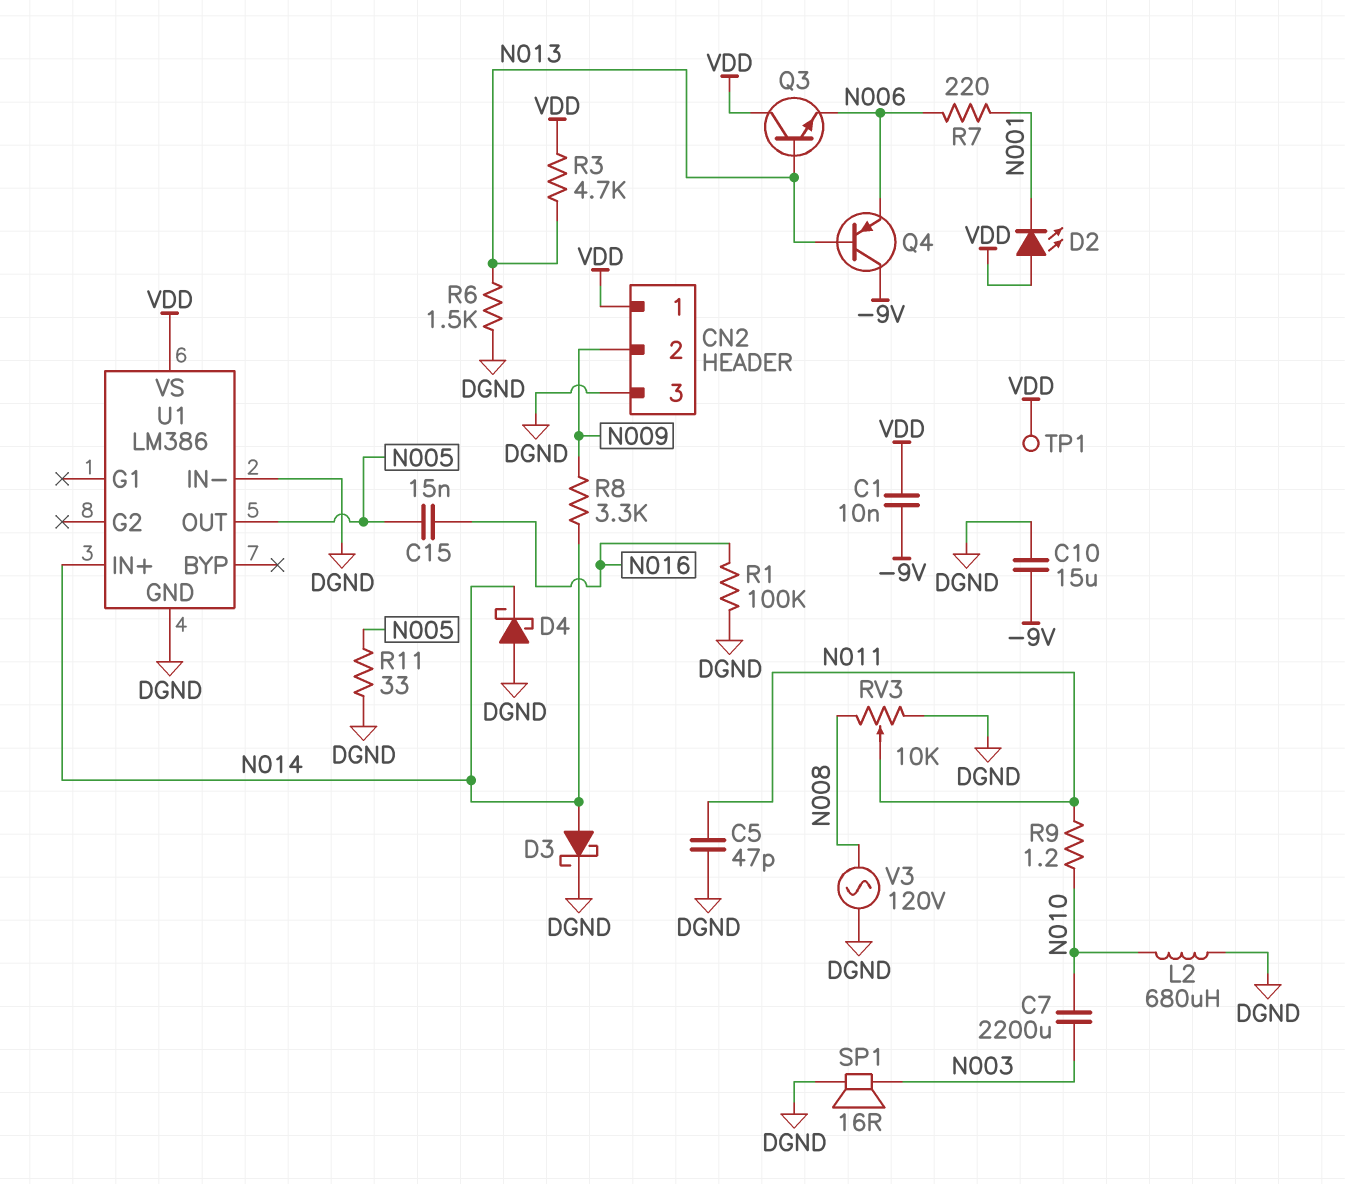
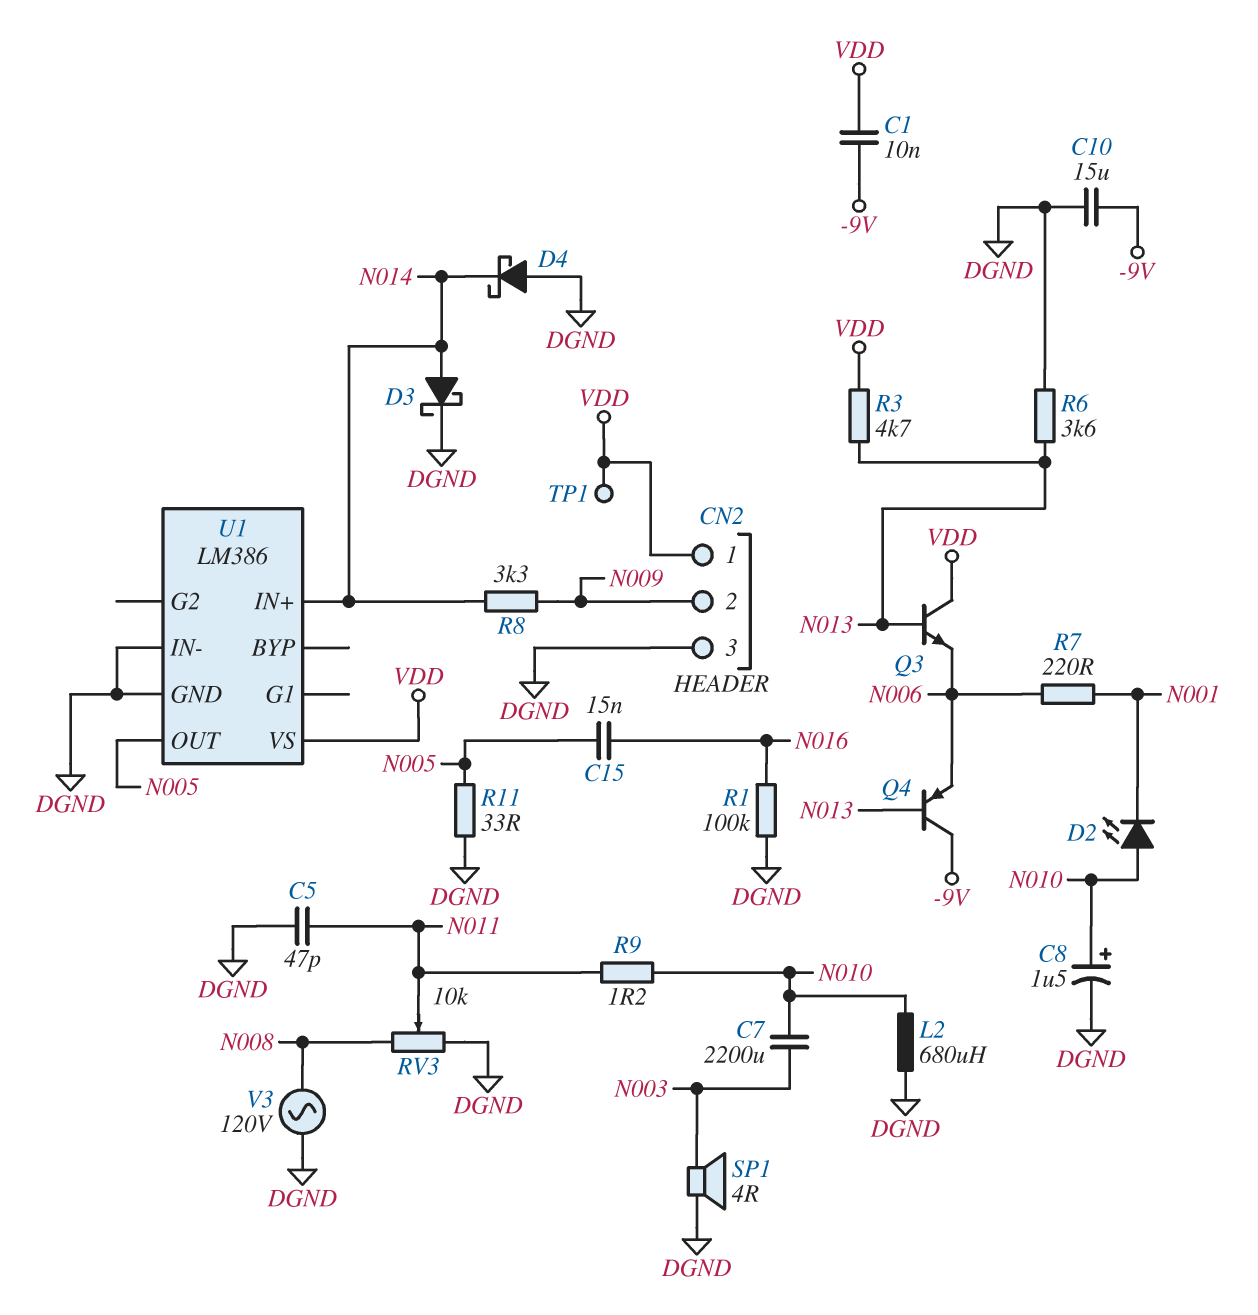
C8: none -> 1.5uF (plus N010, minus DGND)
D2: LED (A VDD, K N001) -> LED (A N010, K N001)
R6: 1.5k (DGND, N013) -> 3.6k (DGND, N013)
SP1: speaker 16R (DGND, N003) -> speaker 4R (DGND, N003)

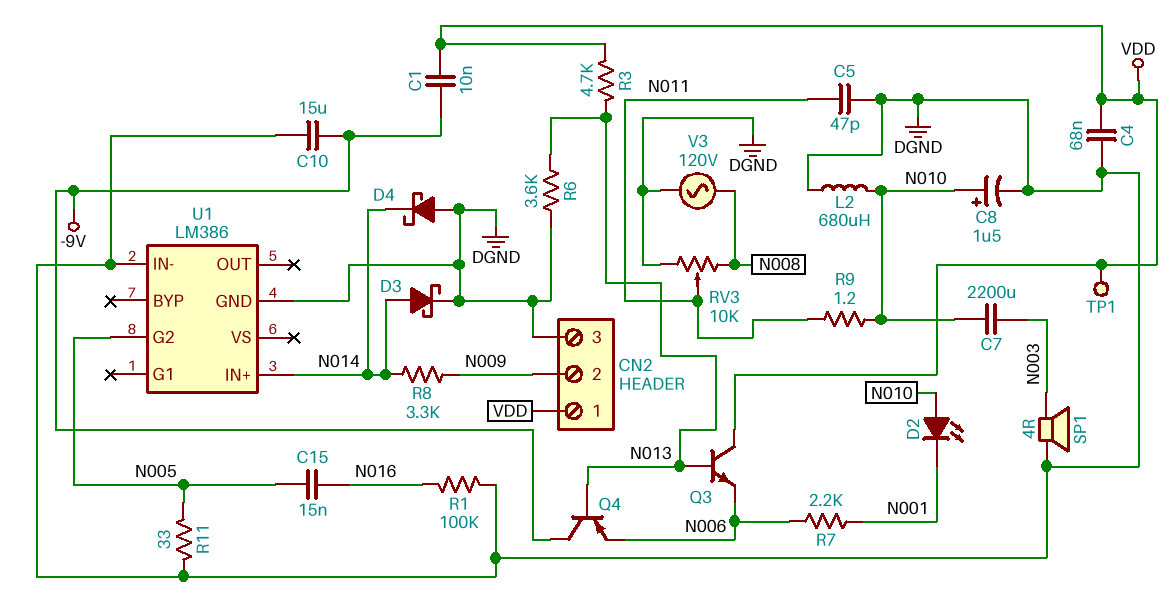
C4: none -> 68nF (DGND, VDD)
R7: 220 (N001, N006) -> 2.2k (N001, N006)
U1 pin G2: none -> N005
U1 pin OUT: N005 -> none
U1 pin VS: VDD -> none

